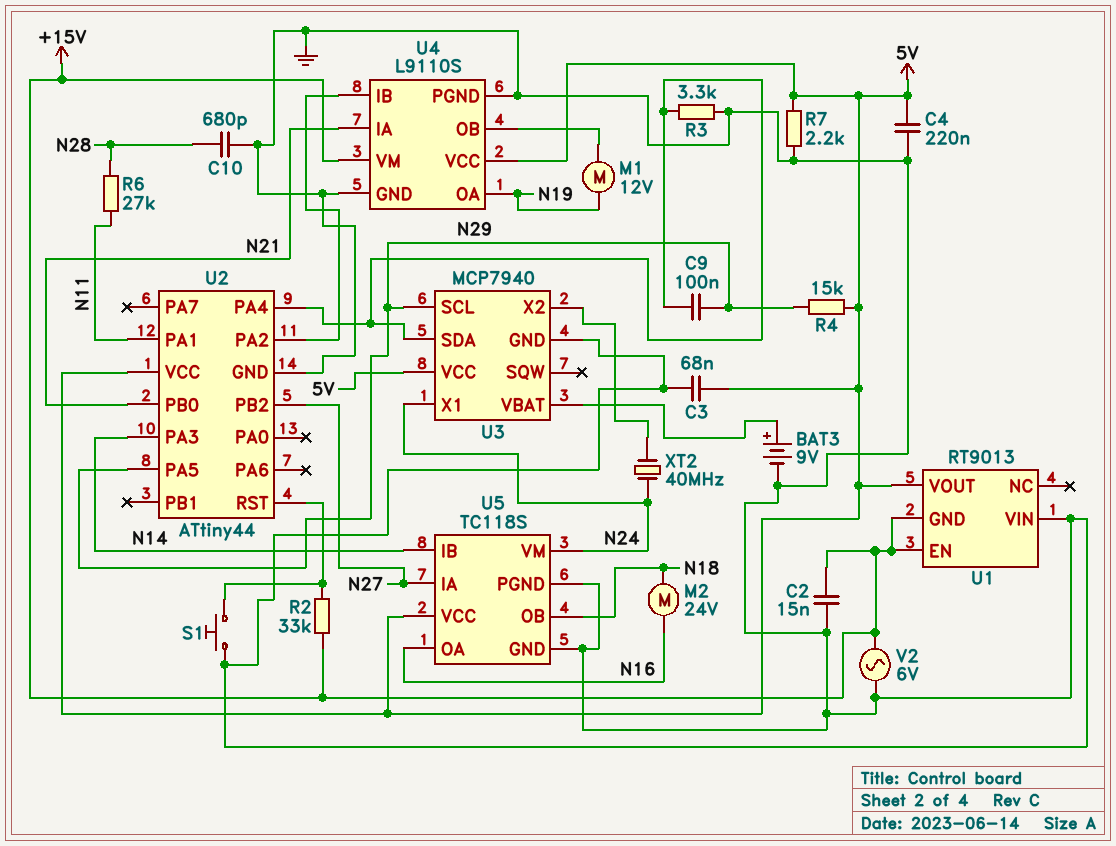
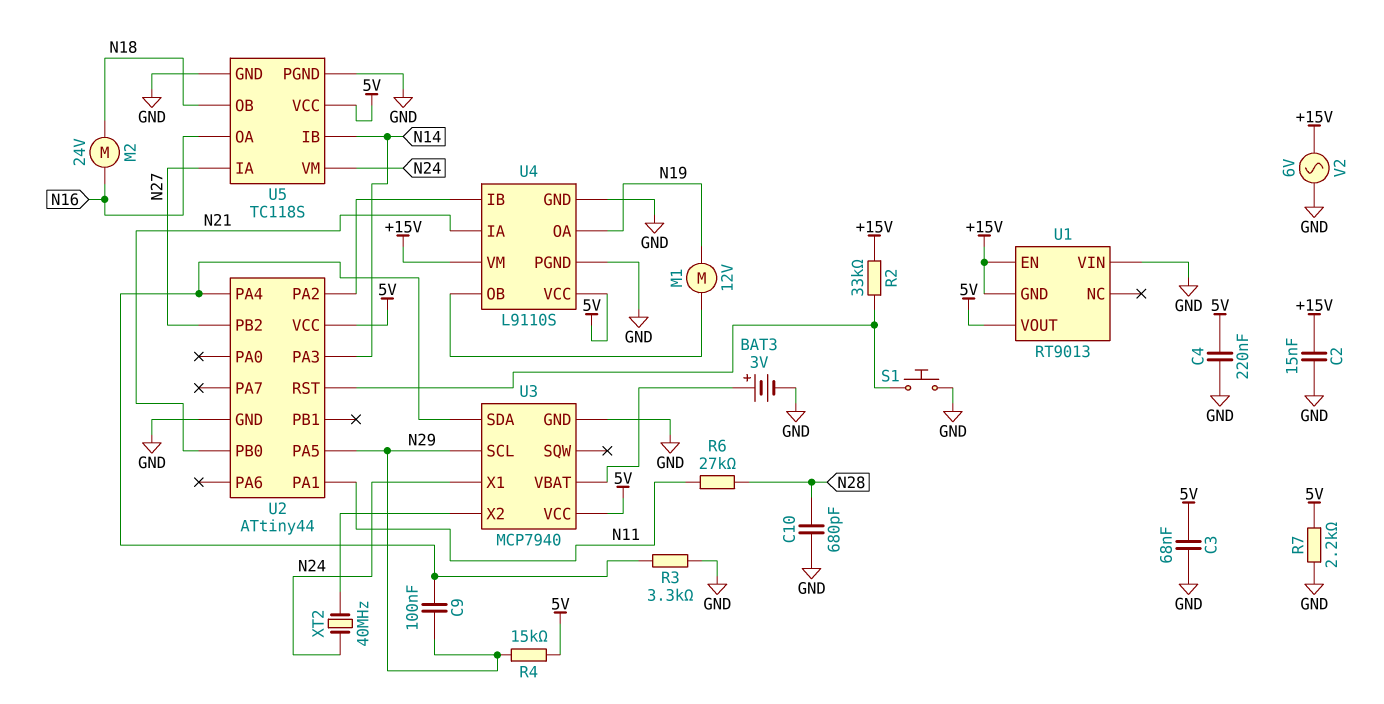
BAT3: 9V (plus U3/VBAT, minus GND) -> 3V (plus U3/VBAT, minus GND)

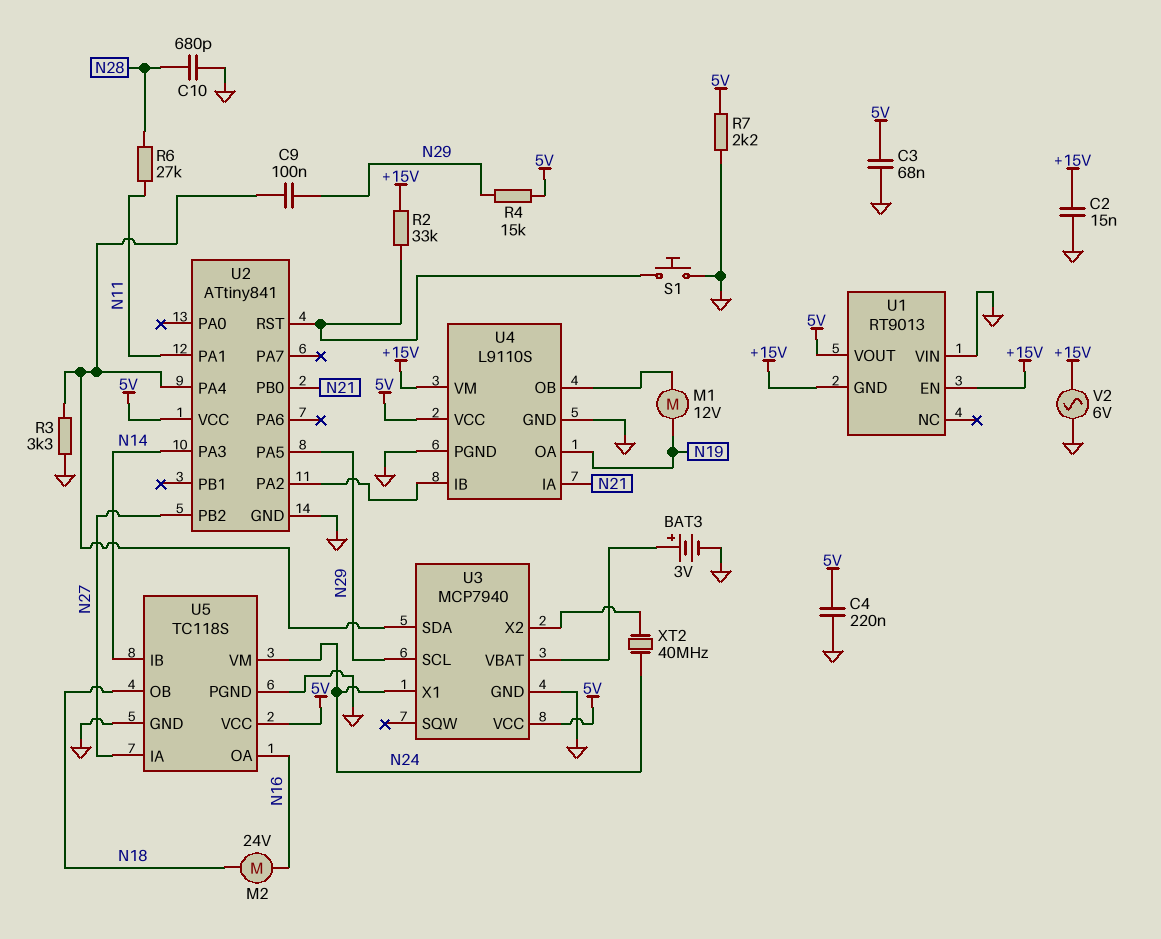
U2: ATtiny44 -> ATtiny841

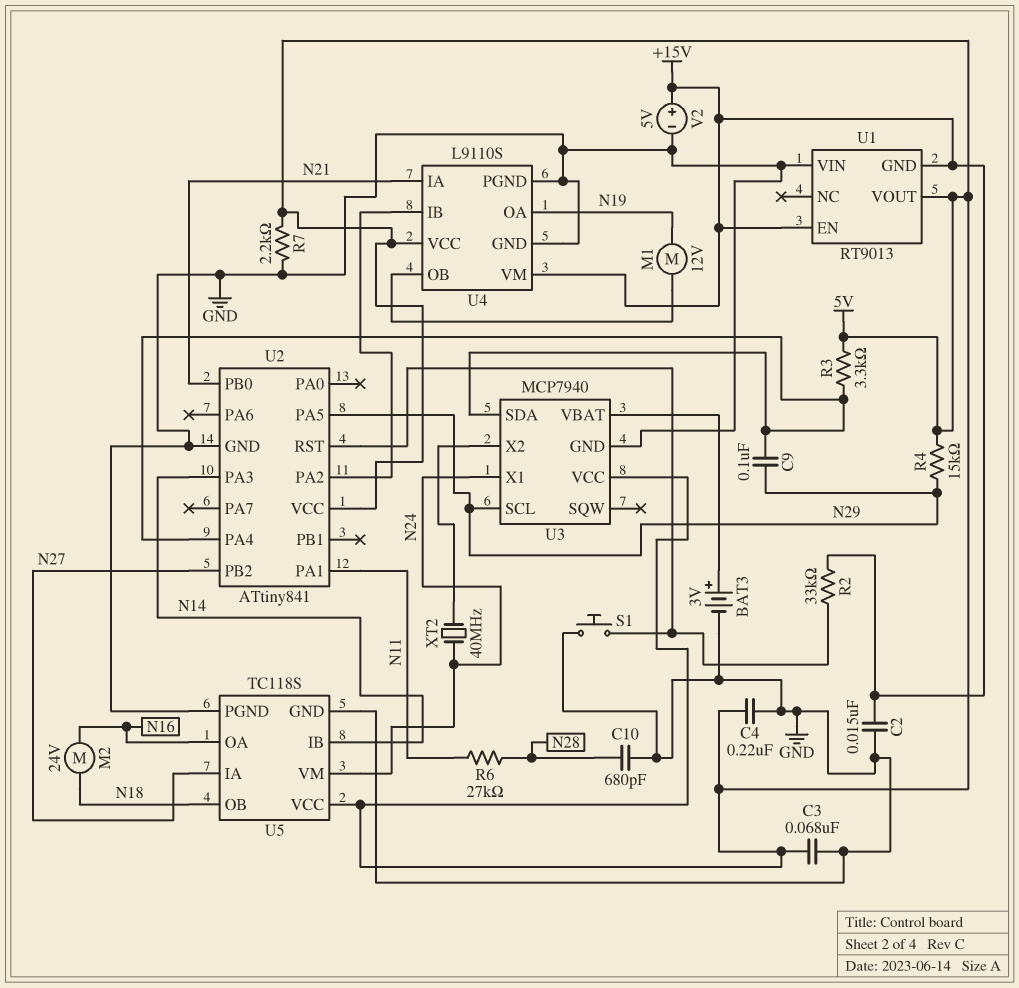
R3: 3.3k (GND, U2/PA4) -> 3.3k (5V, U2/PA4)
V2: AC 6V (+15V, GND) -> 5V (plus +15V, minus GND)

